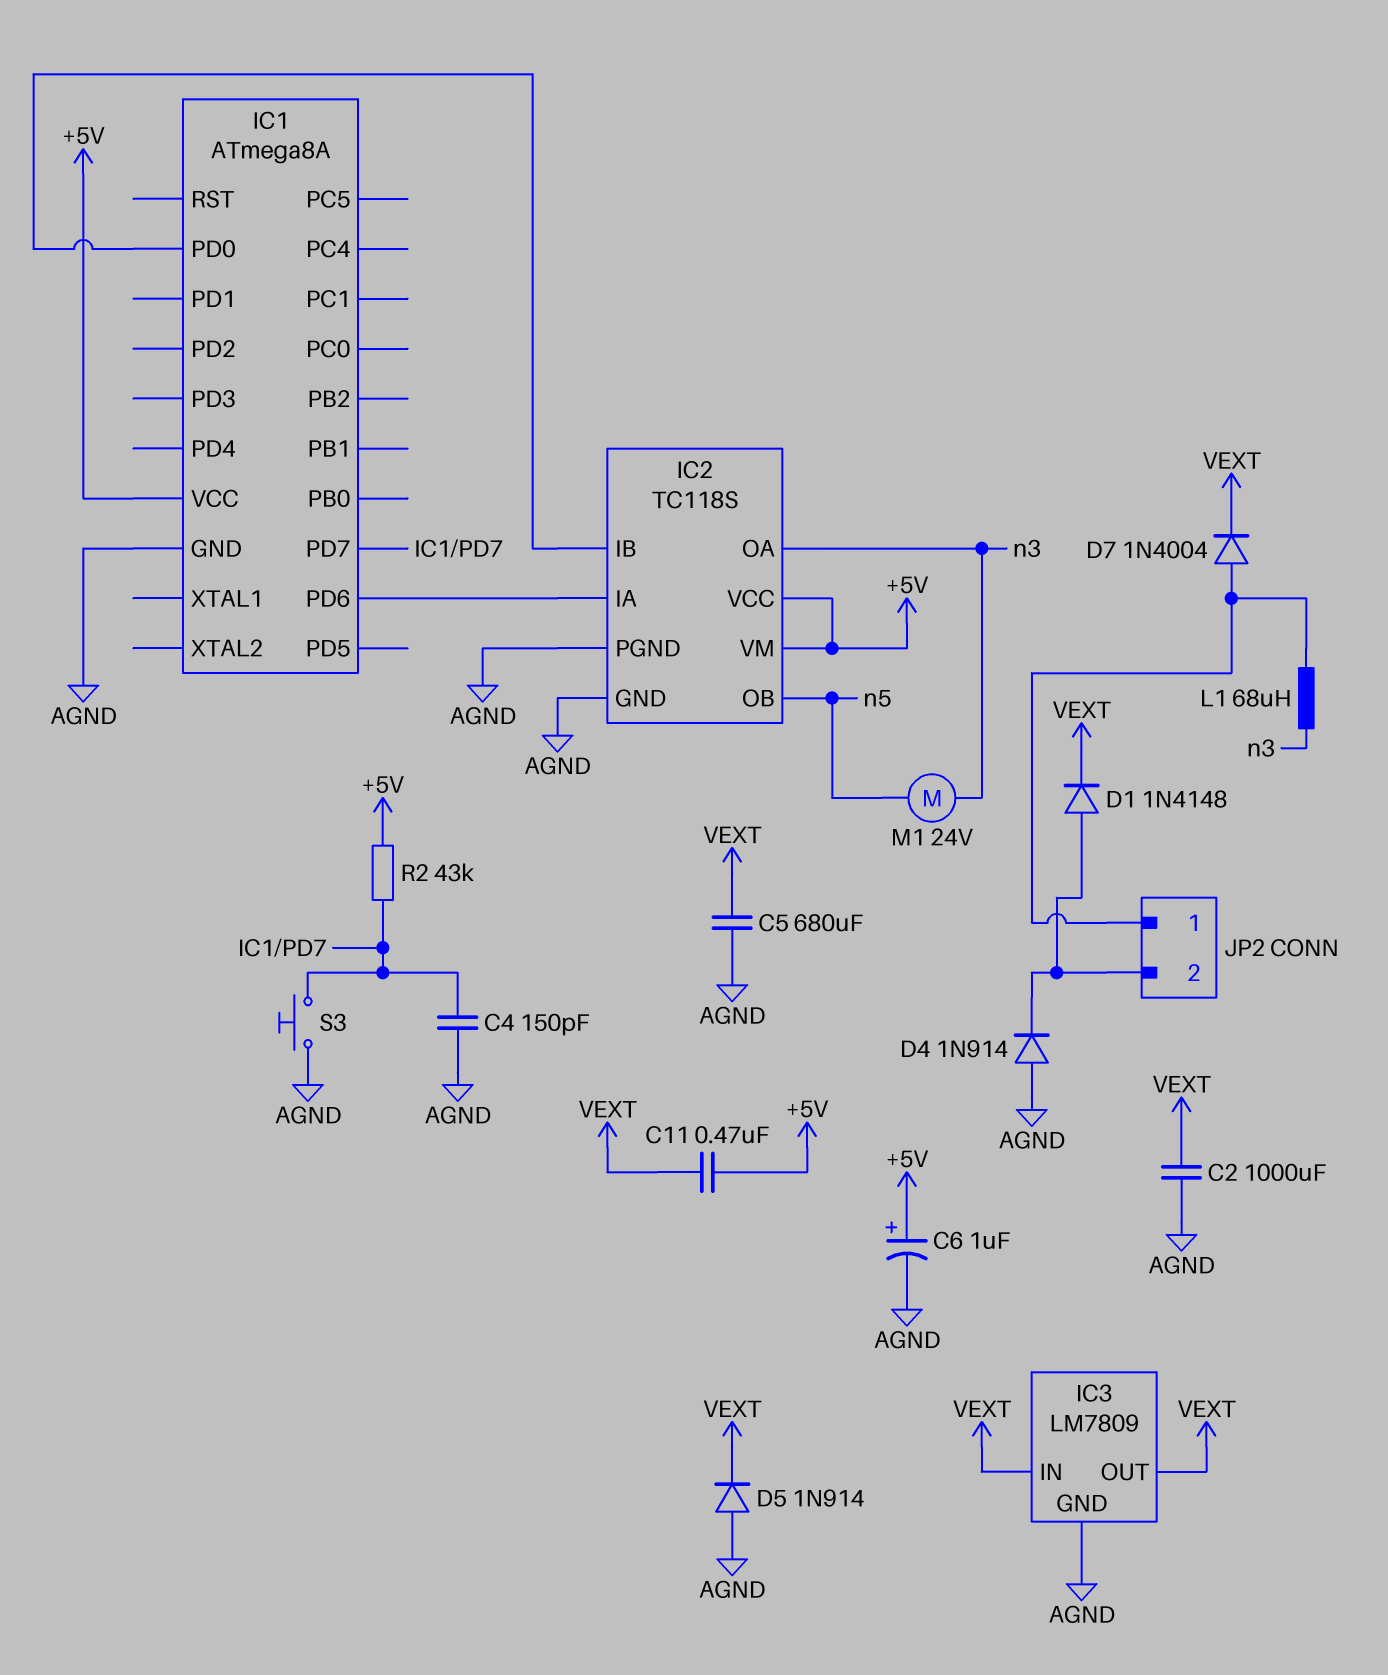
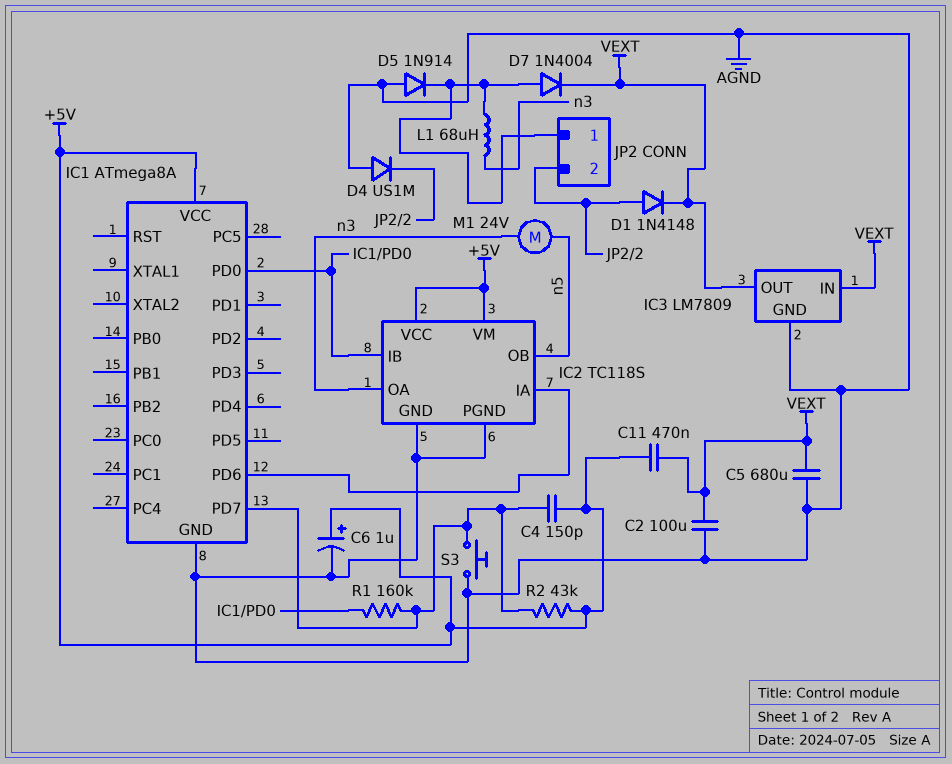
C2: 1000uF (AGND, VEXT) -> 100uF (AGND, VEXT)
C4: 150pF (AGND, IC1/PD7) -> 150pF (+5V, IC1/PD7)
D4: diode 1N914 (A AGND, K JP2/2) -> diode US1M (A AGND, K JP2/2)
D5: diode 1N914 (A AGND, K VEXT) -> diode 1N914 (A AGND, K JP2/1)
R1: none -> 160k (IC1/PD0, IC1/PD7)

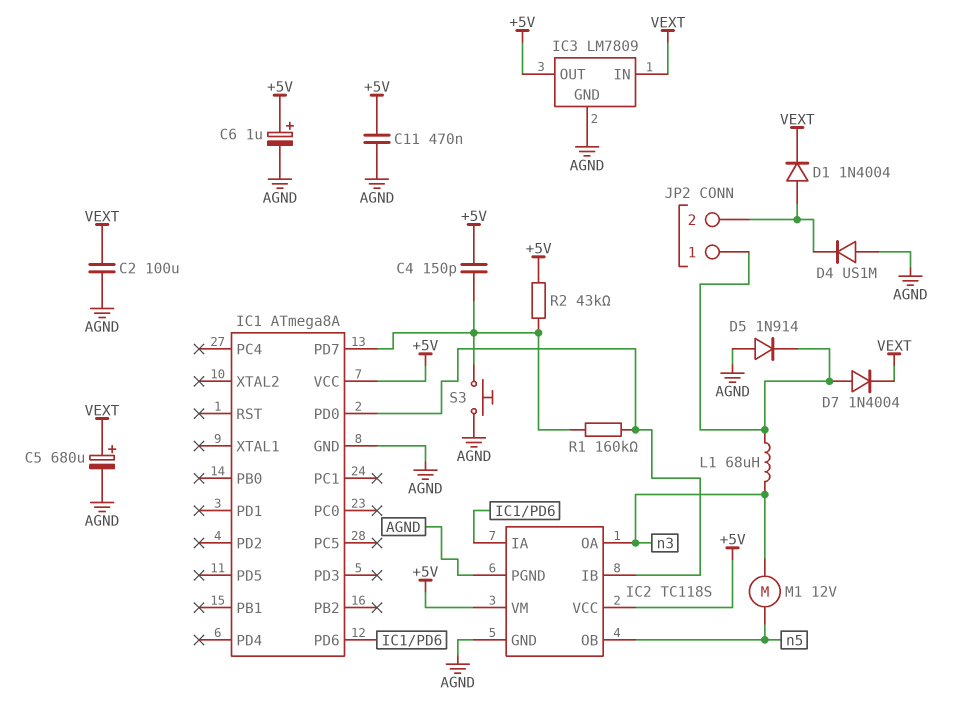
C5: 680uF (AGND, VEXT) -> 680uF (plus VEXT, minus AGND)
C11: 470nF (+5V, VEXT) -> 470nF (+5V, AGND)
D1: diode 1N4148 (A JP2/2, K VEXT) -> diode 1N4004 (A JP2/2, K VEXT)
IC3 pin OUT: VEXT -> +5V
M1: motor 24V (n3, n5) -> motor 12V (n3, n5)

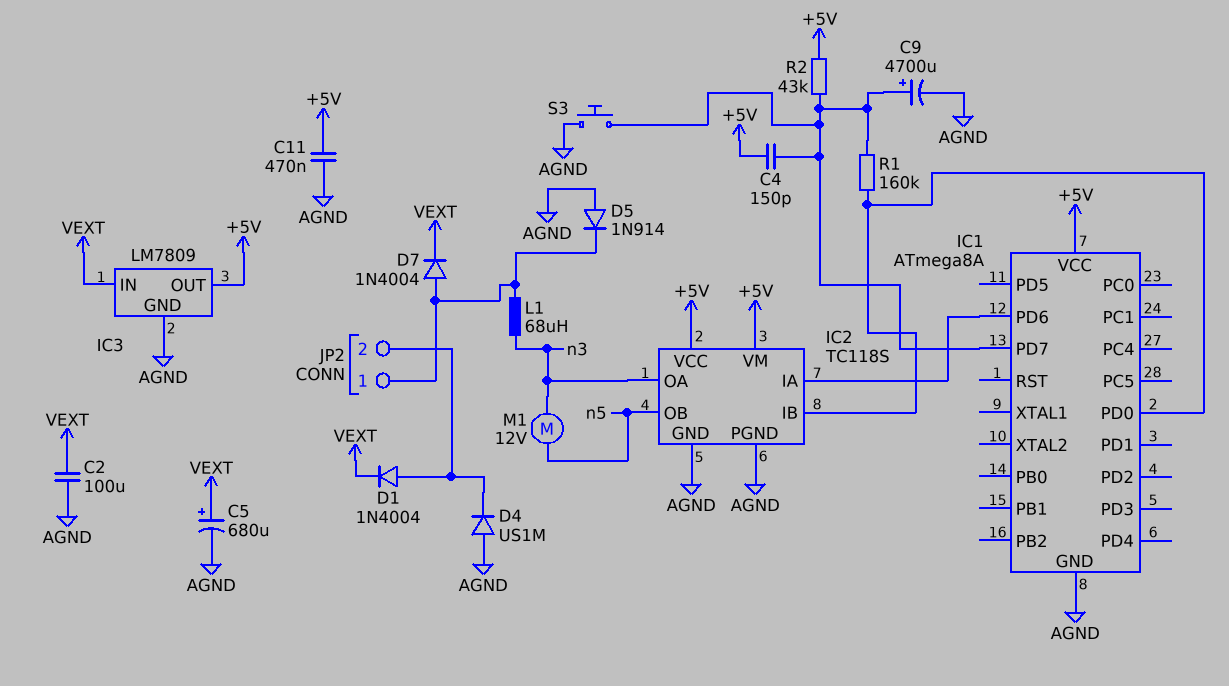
C6: 1uF (plus +5V, minus AGND) -> none
C9: none -> 4700uF (plus IC1/PD7, minus AGND)

